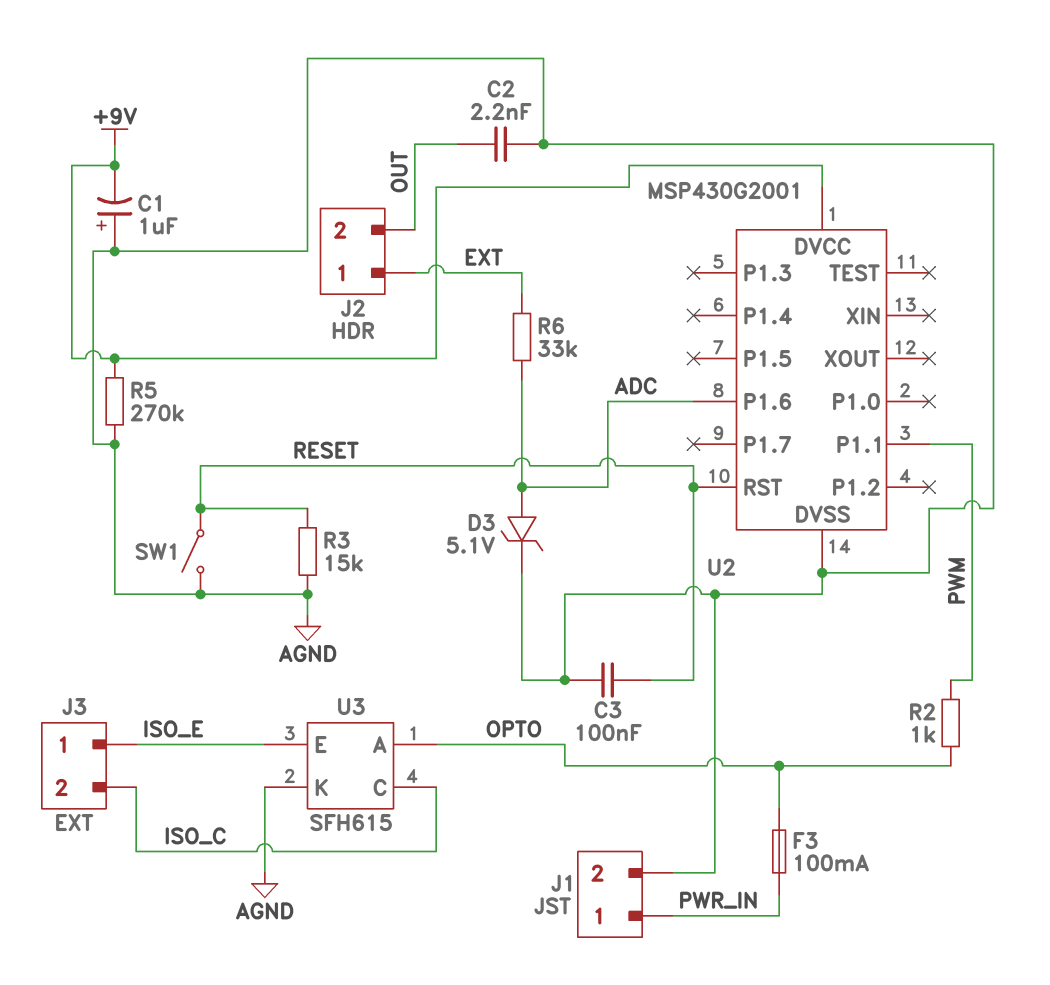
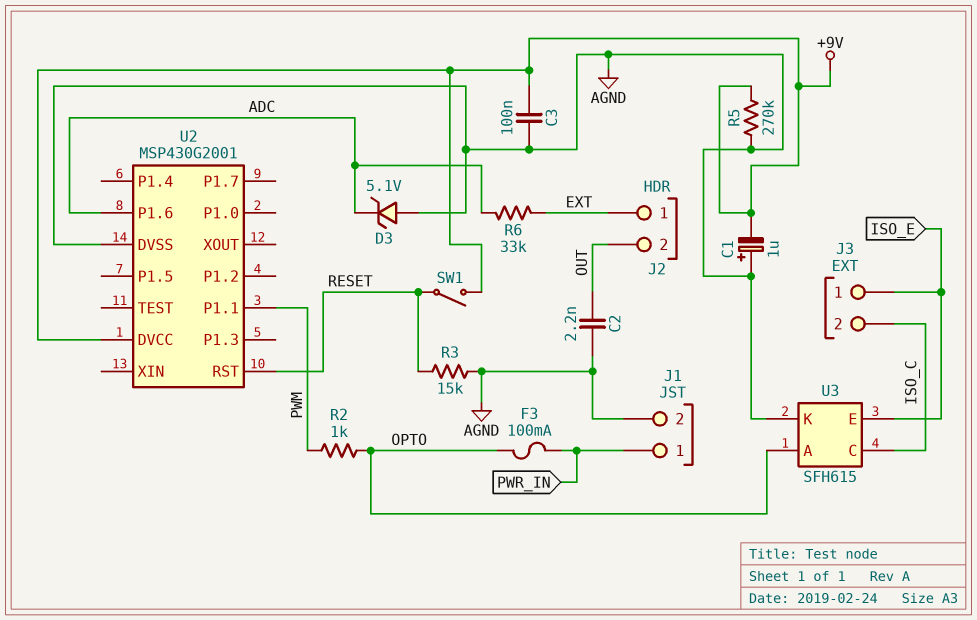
C3: 100nF (AGND, RESET) -> 100nF (+9V, AGND)
D3: zener 5.1V (A ADC, K AGND) -> zener 5.1V (A AGND, K ADC)
SW1: switch (AGND, RESET) -> switch (+9V, RESET)

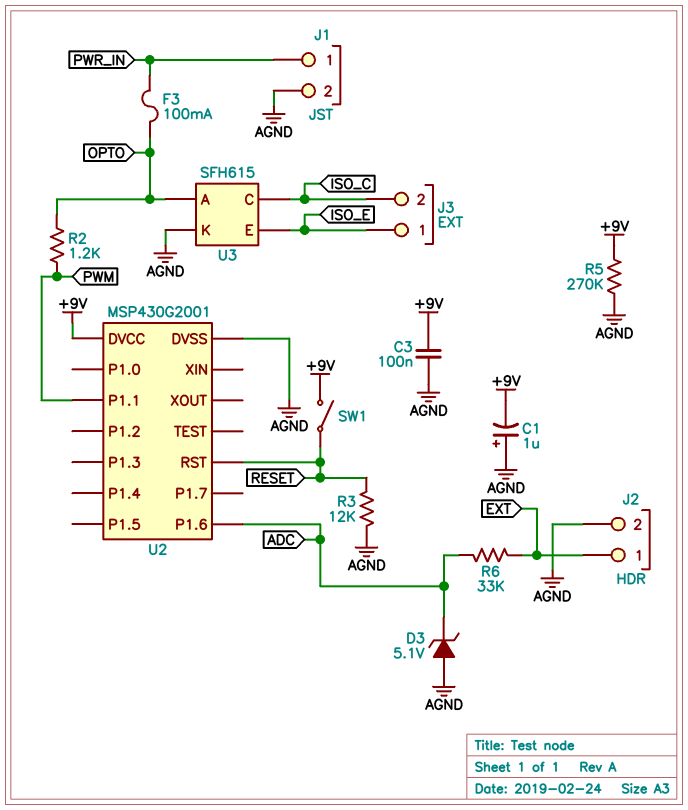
C2: 2.2nF (AGND, OUT) -> none
J2 pin 2: OUT -> AGND
R2: 1k (OPTO, PWM) -> 1.2k (OPTO, PWM)
R3: 15k (AGND, RESET) -> 12k (AGND, RESET)

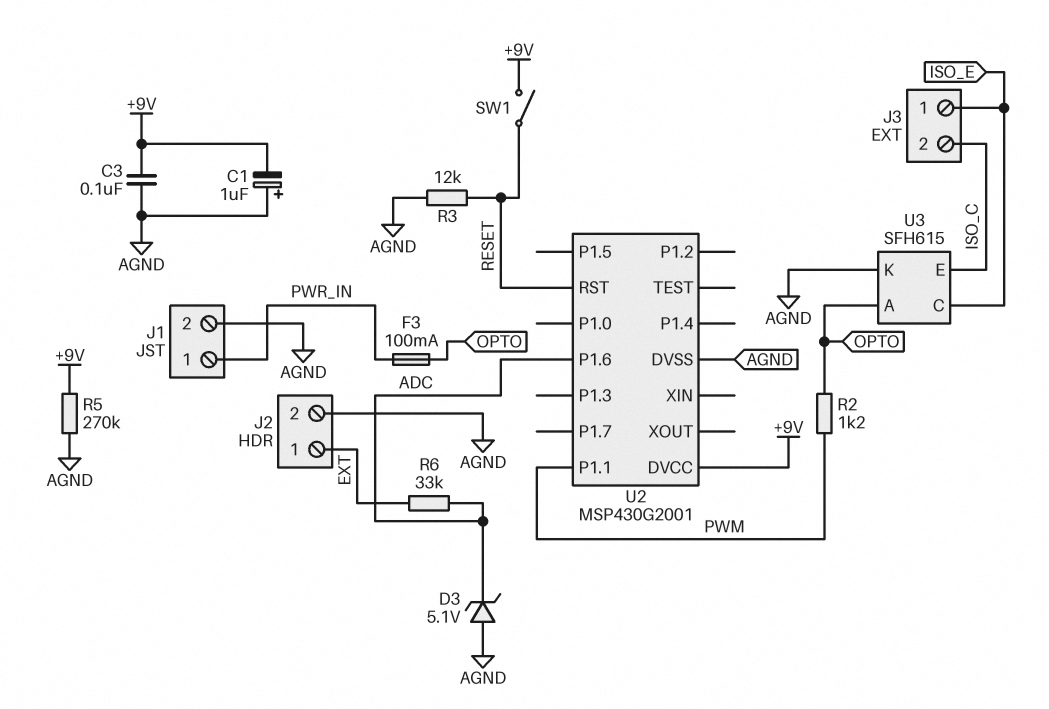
U3 pin C: ISO_C -> ISO_E
U3 pin E: ISO_E -> ISO_C

